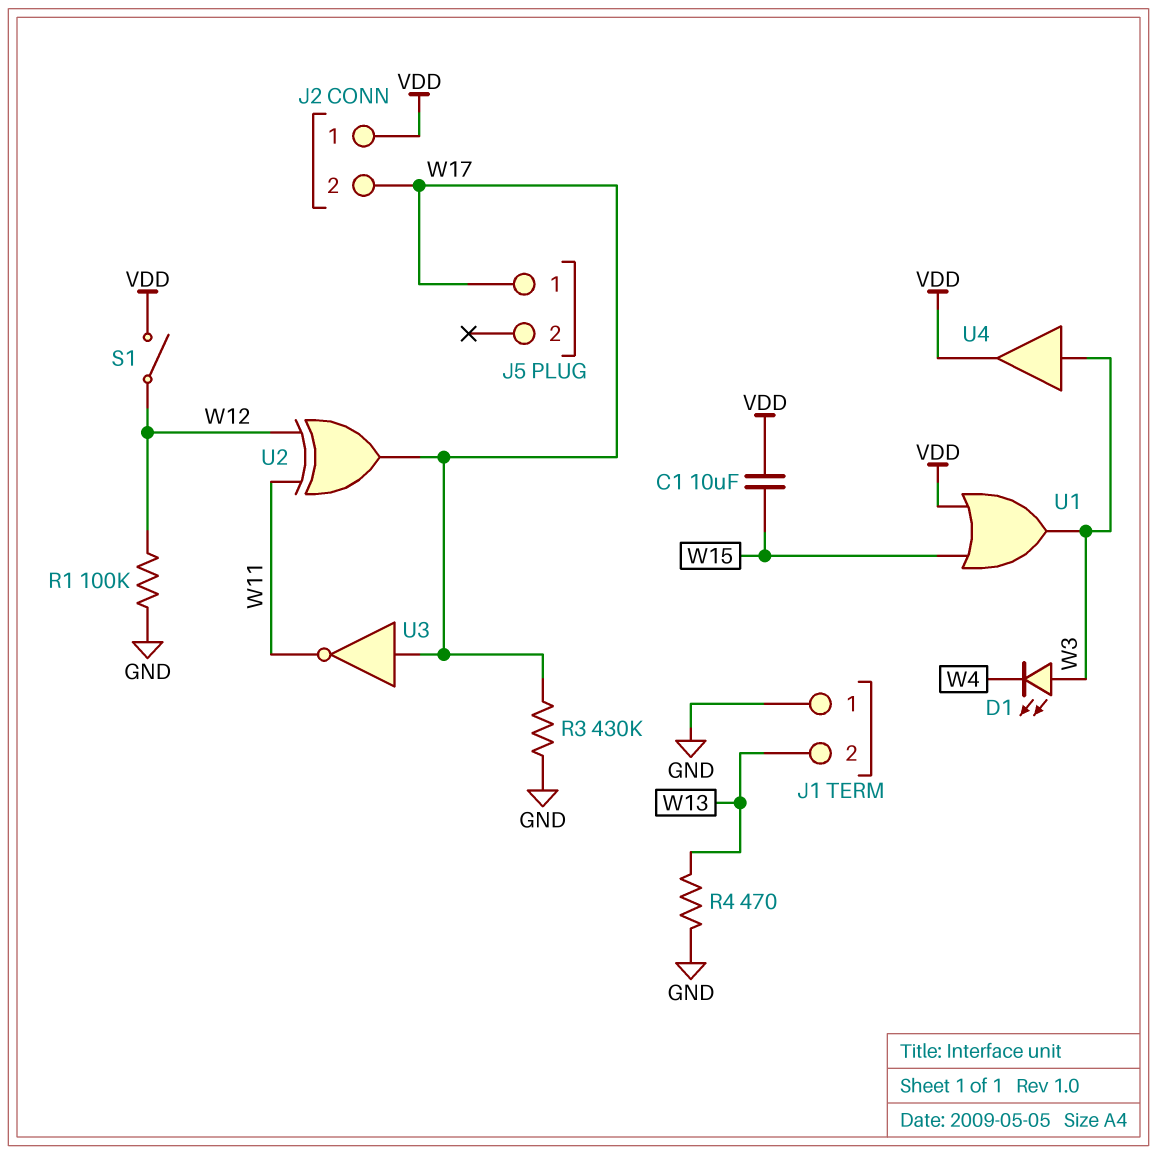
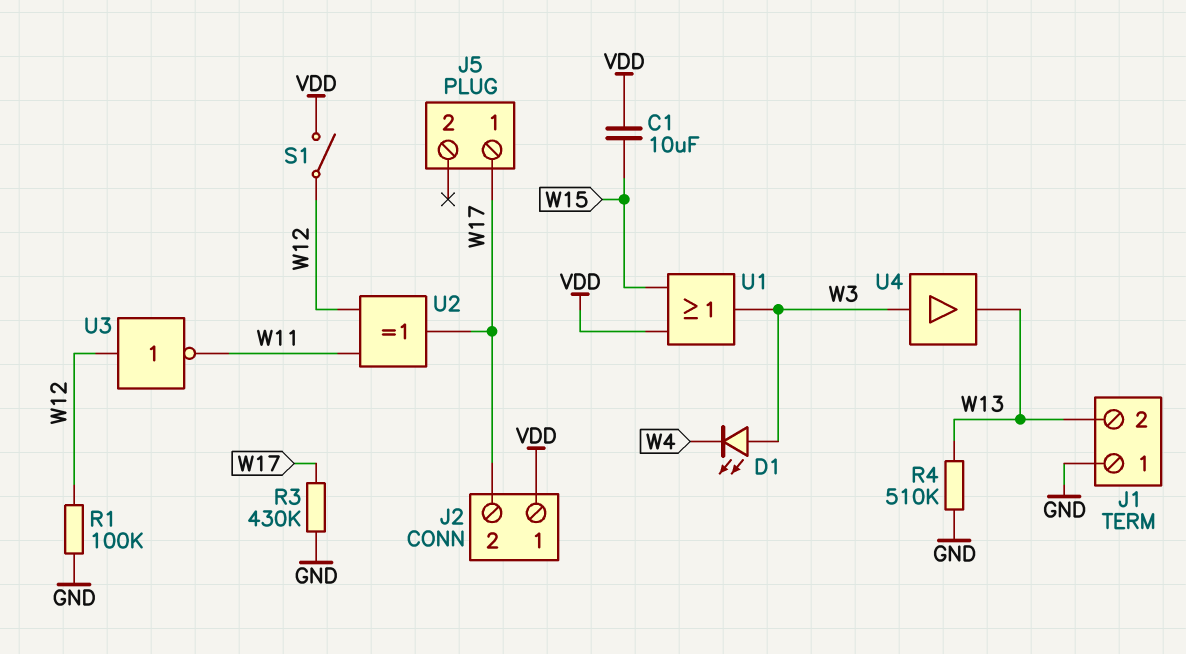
R4: 470 (GND, W13) -> 510k (GND, W13)
U3: NOT (in W17, out W11) -> NOT (in W12, out W11)
U4: buffer (in W3, out VDD) -> buffer (in W3, out W13)

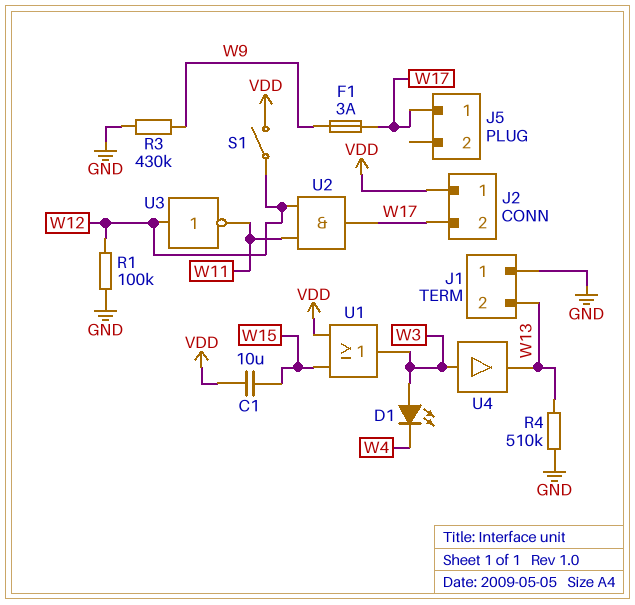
F1: none -> 3A (W9, W17)
R3: 430k (GND, W17) -> 430k (GND, W9)
U2: XOR (in W11, in W12, out W17) -> AND (in W11, in W12, out W17)

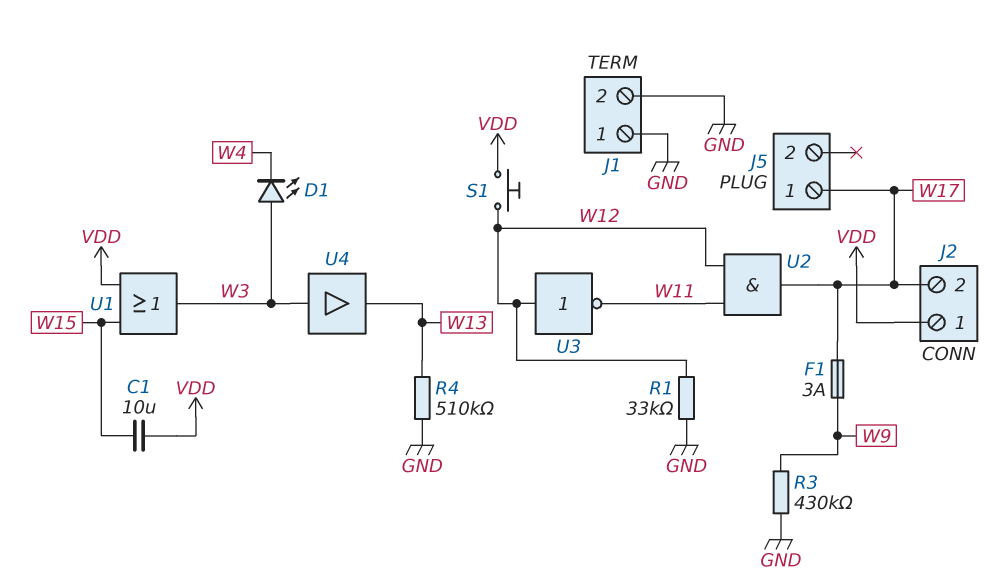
J1 pin 2: W13 -> GND
R1: 100k (GND, W12) -> 33k (GND, W12)
S1: switch (VDD, W12) -> button (VDD, W12)

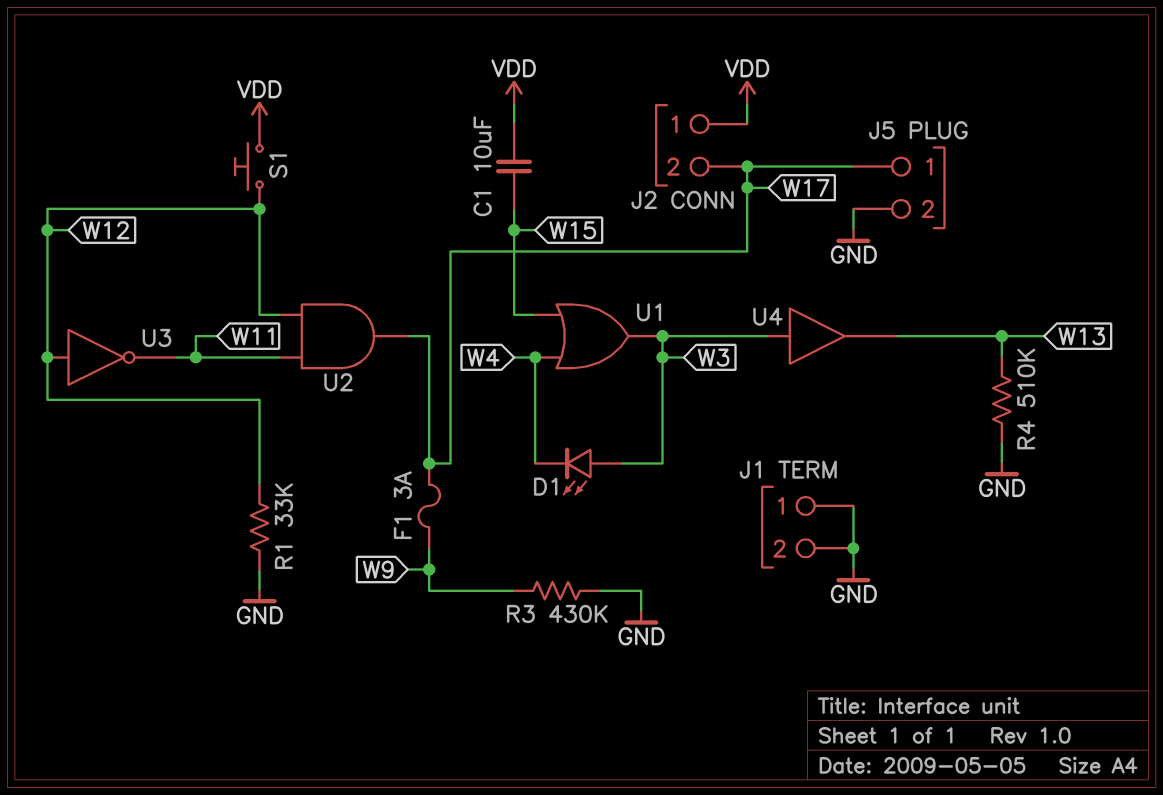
J5 pin 2: none -> GND
U1: OR (in VDD, in W15, out W3) -> OR (in W4, in W15, out W3)

